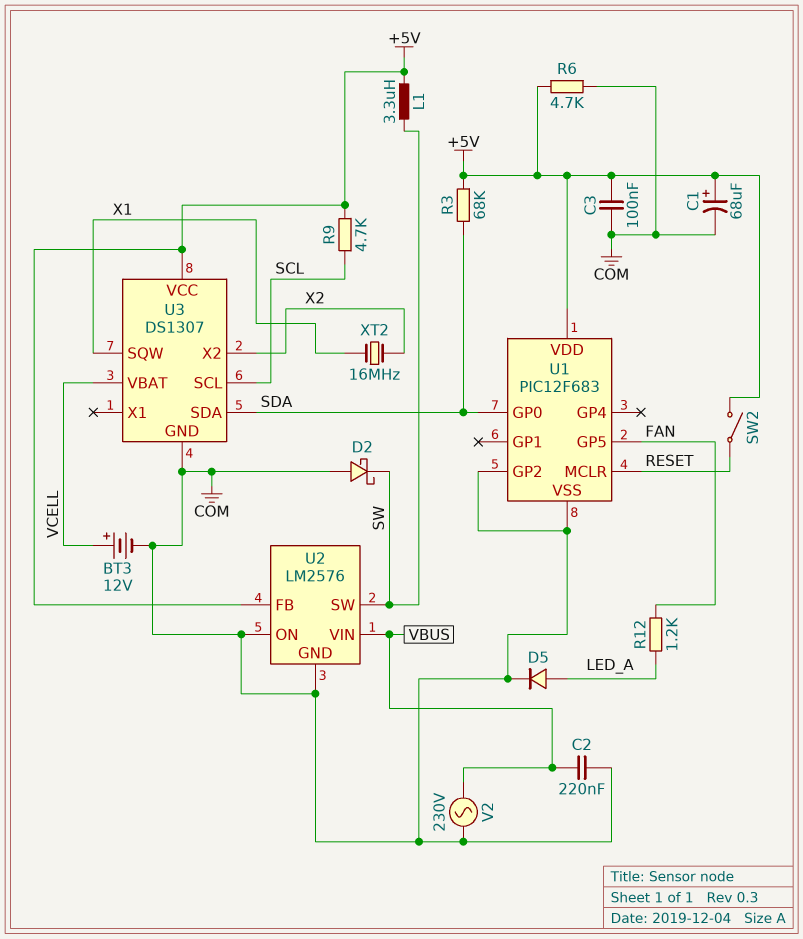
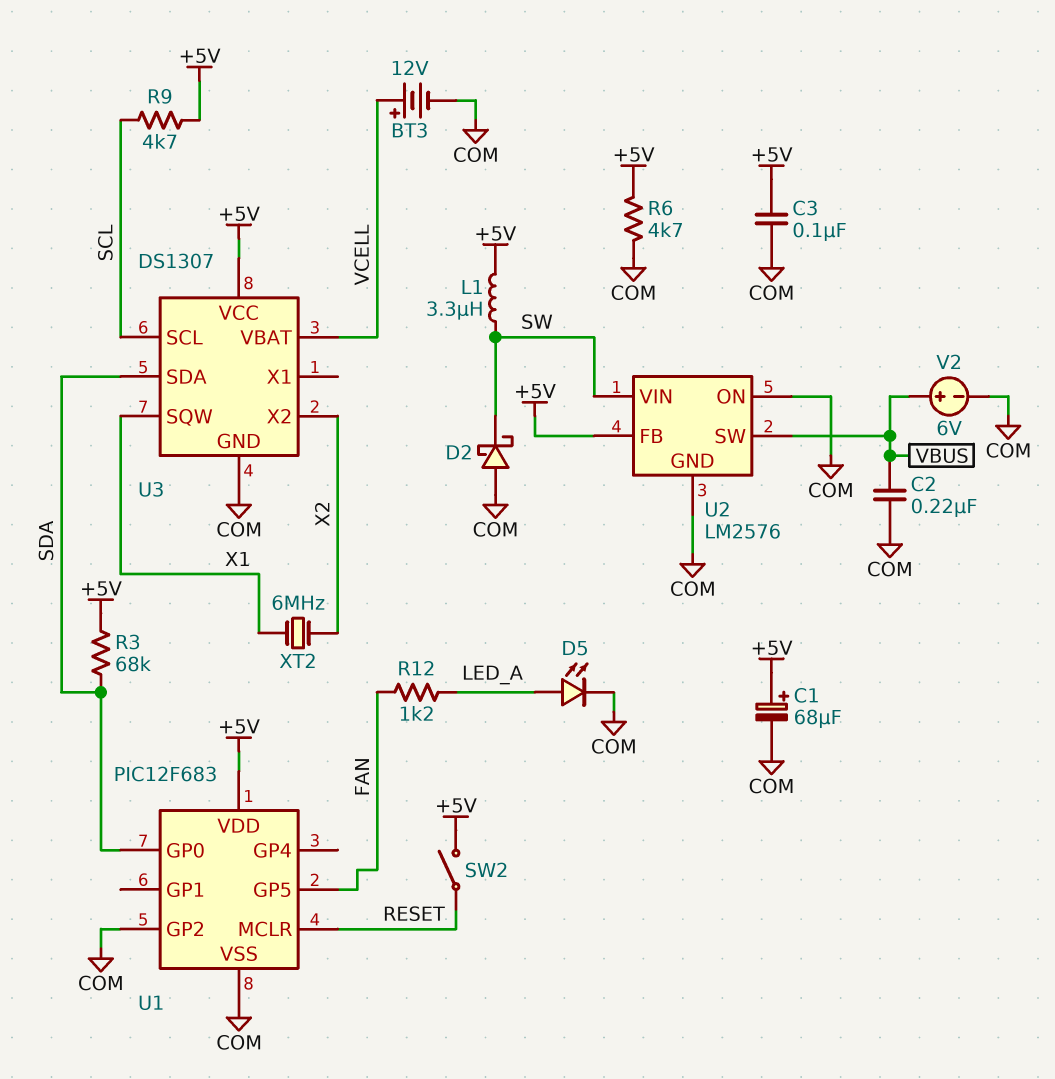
D5: diode (A LED_A, K COM) -> LED (A LED_A, K COM)
U2 pin SW: SW -> VBUS
U2 pin VIN: VBUS -> SW
V2: AC 230V (COM, VBUS) -> 6V (plus VBUS, minus COM)
XT2: 16MHz (X1, X2) -> 6MHz (X1, X2)

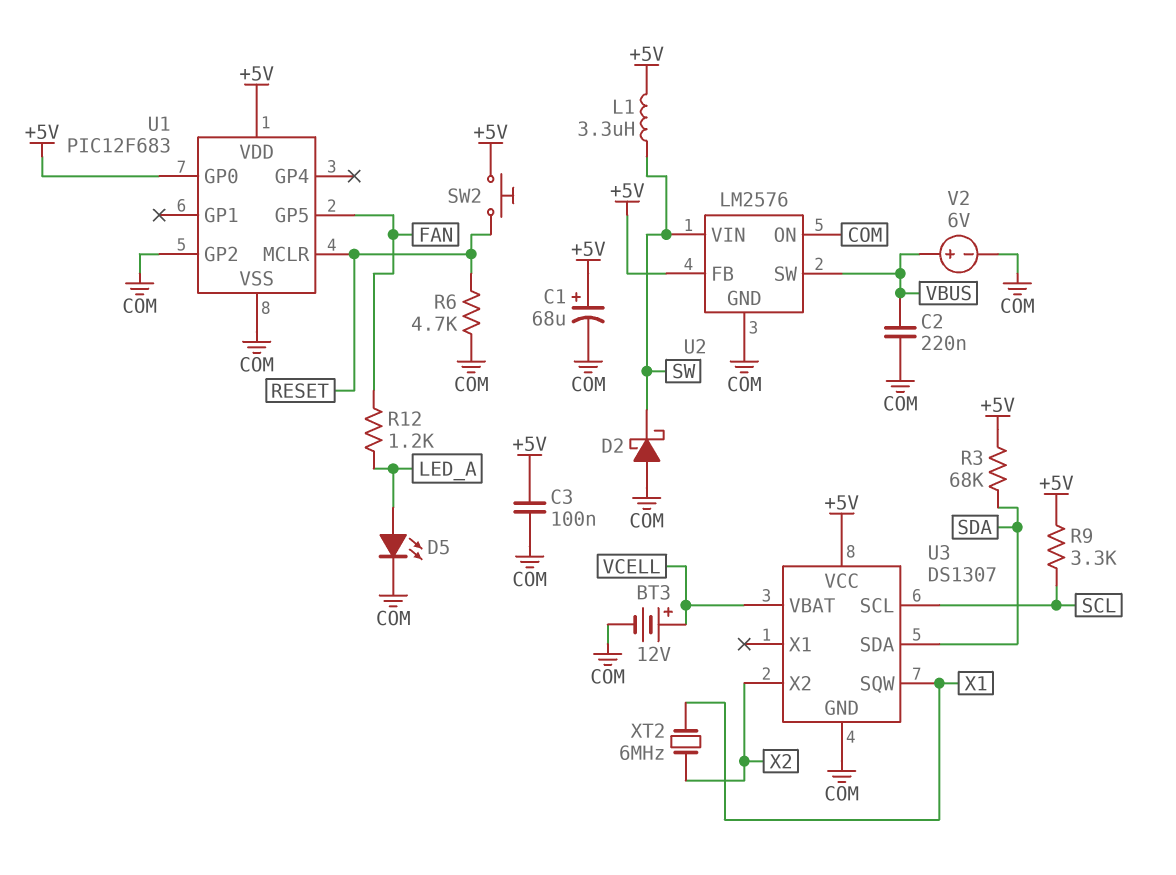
R6: 4.7k (+5V, COM) -> 4.7k (COM, RESET)
R9: 4.7k (+5V, SCL) -> 3.3k (+5V, SCL)
SW2: switch (+5V, RESET) -> button (+5V, RESET)
U1 pin GP0: SDA -> +5V

